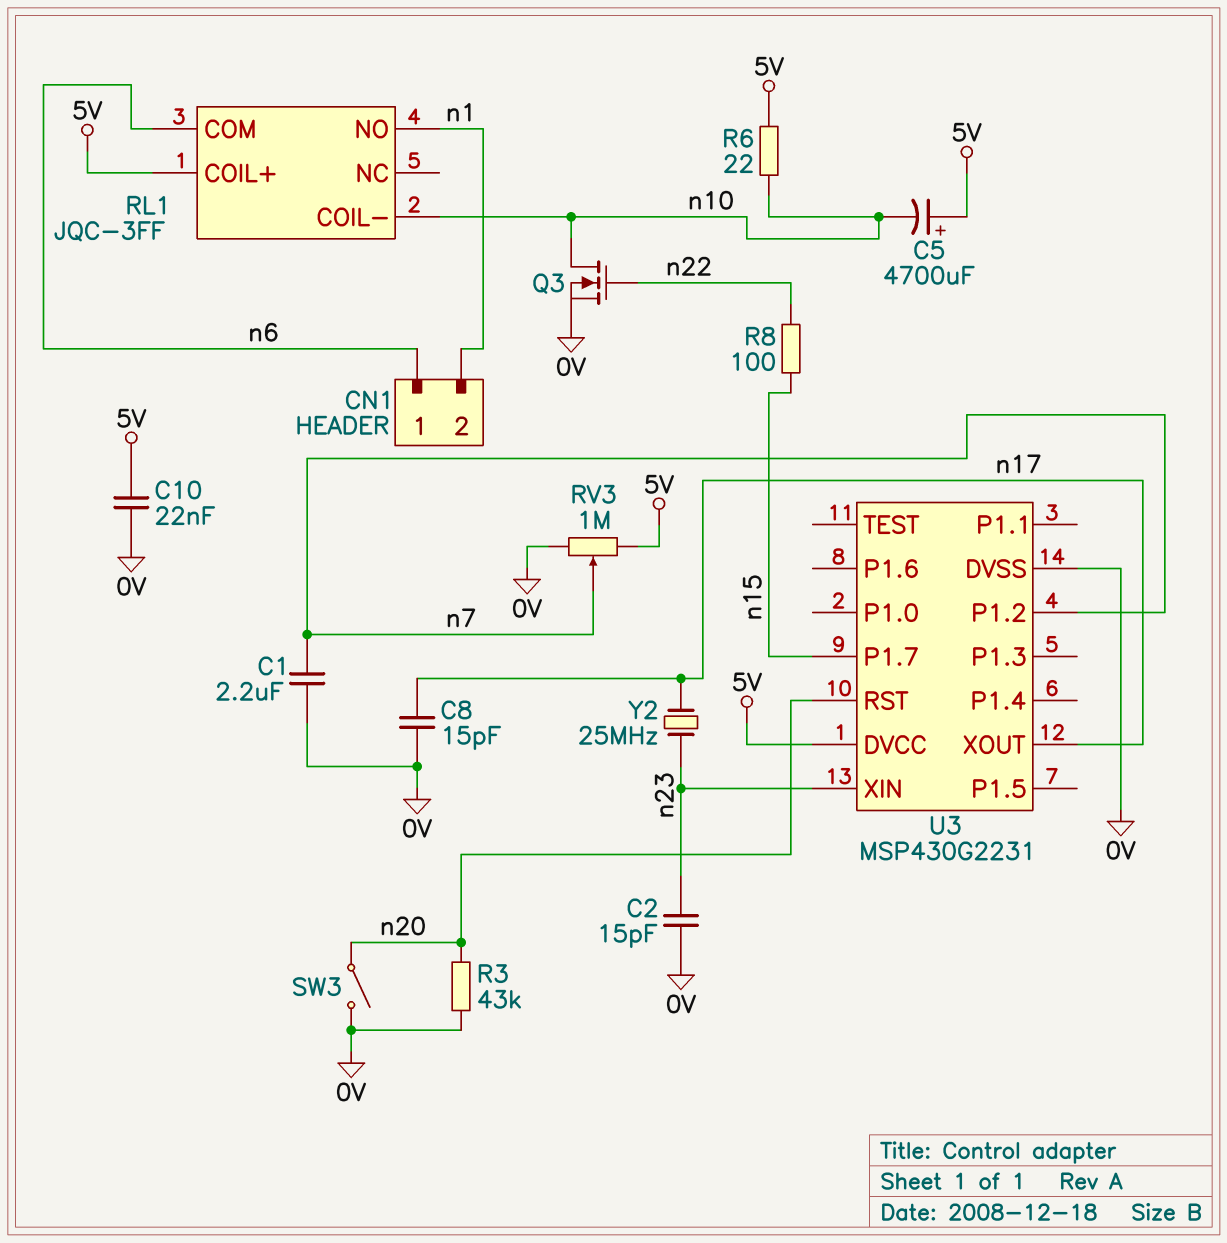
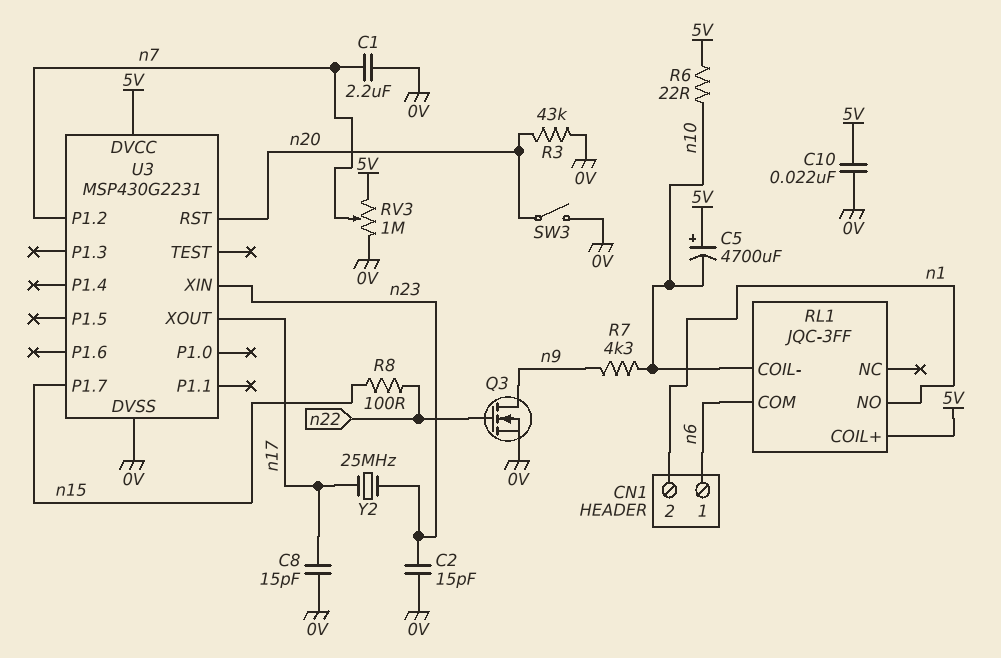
Q3: NMOS (G n22, D n10, S 0V) -> NMOS (G n22, D n9, S 0V)
R7: none -> 4.3k (n9, n10)

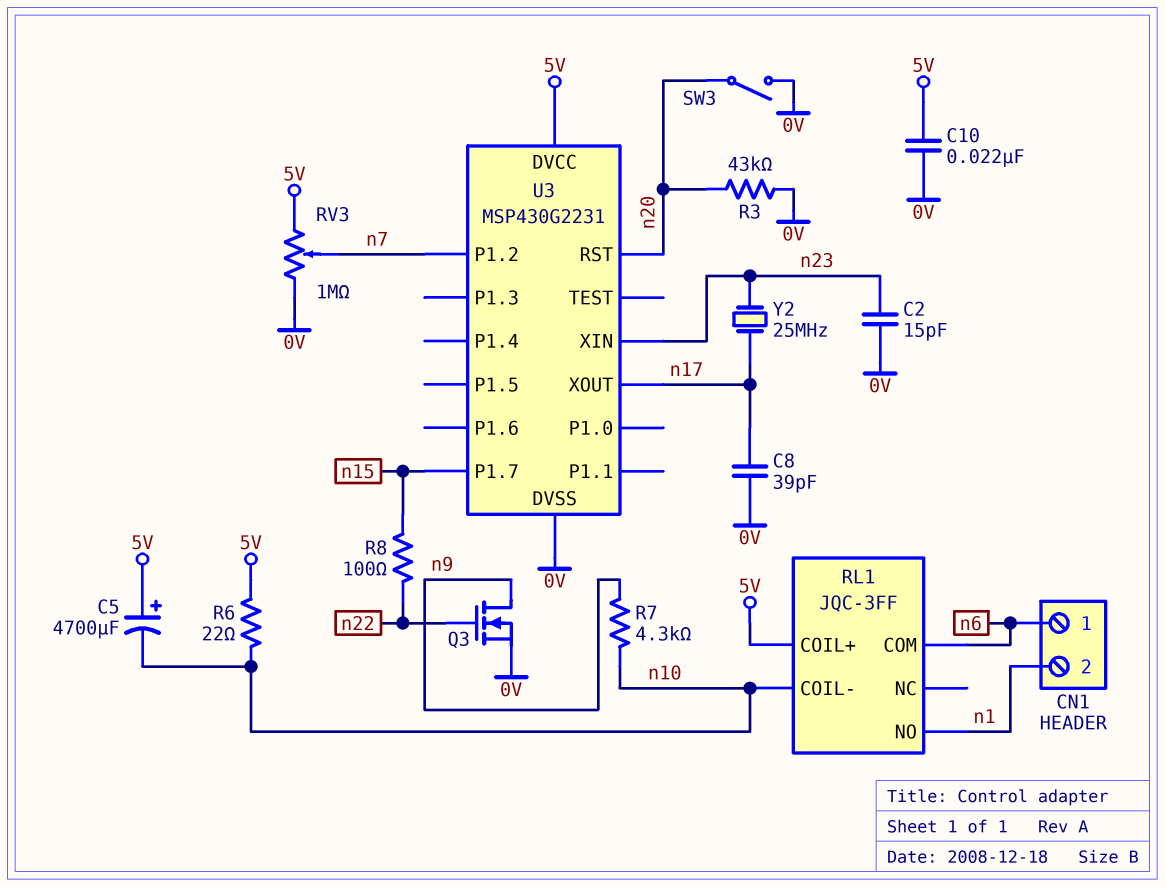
C1: 2.2uF (0V, n7) -> none
C8: 15pF (0V, n17) -> 39pF (0V, n17)

